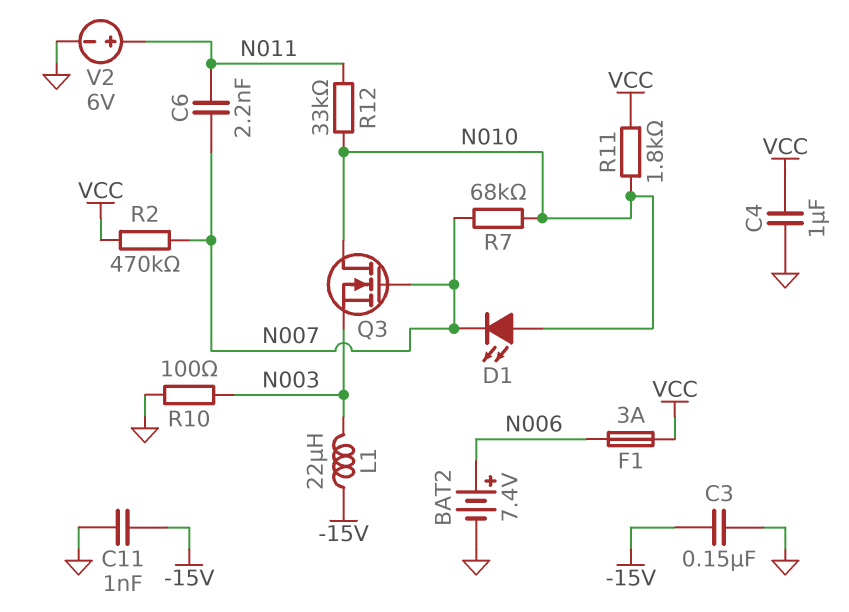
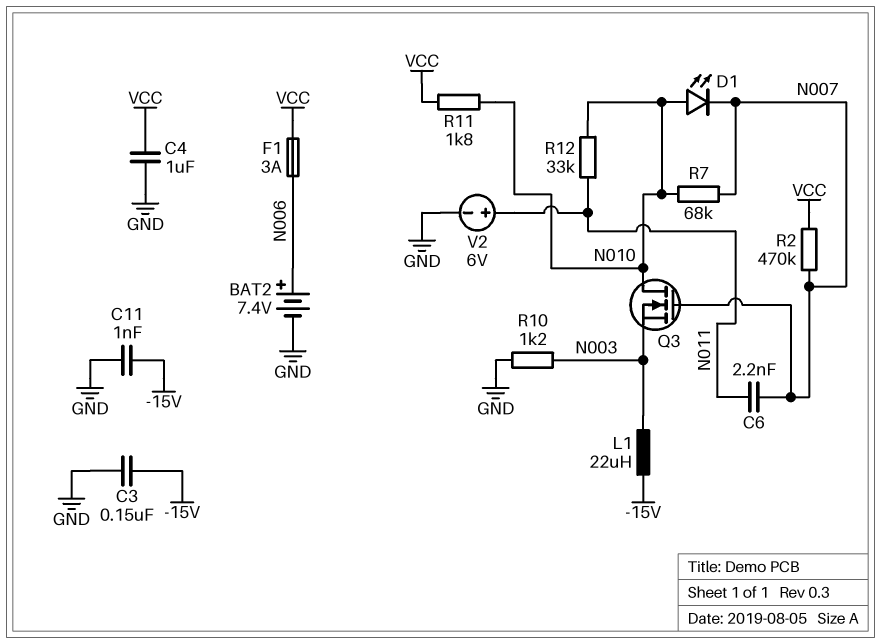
R10: 100 (GND, N003) -> 1.2k (GND, N003)

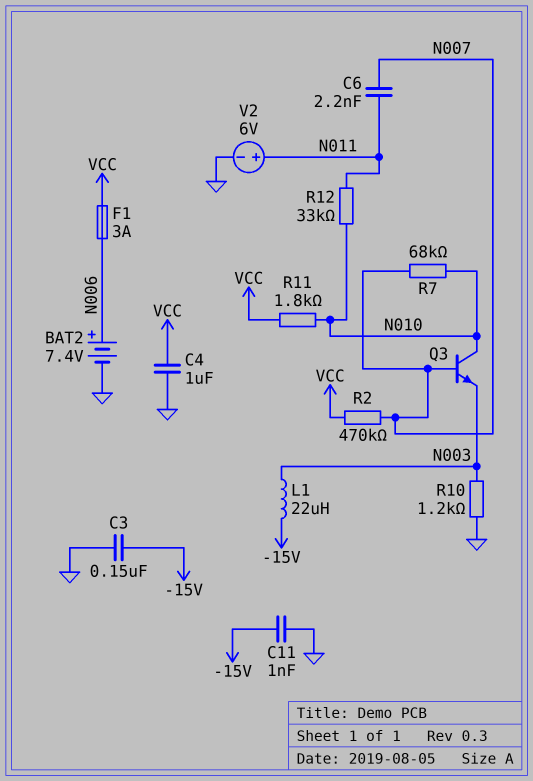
D1: LED (A N010, K N007) -> none
Q3: NMOS (G N007, D N010, S N003) -> NPN (B N007, C N010, E N003)

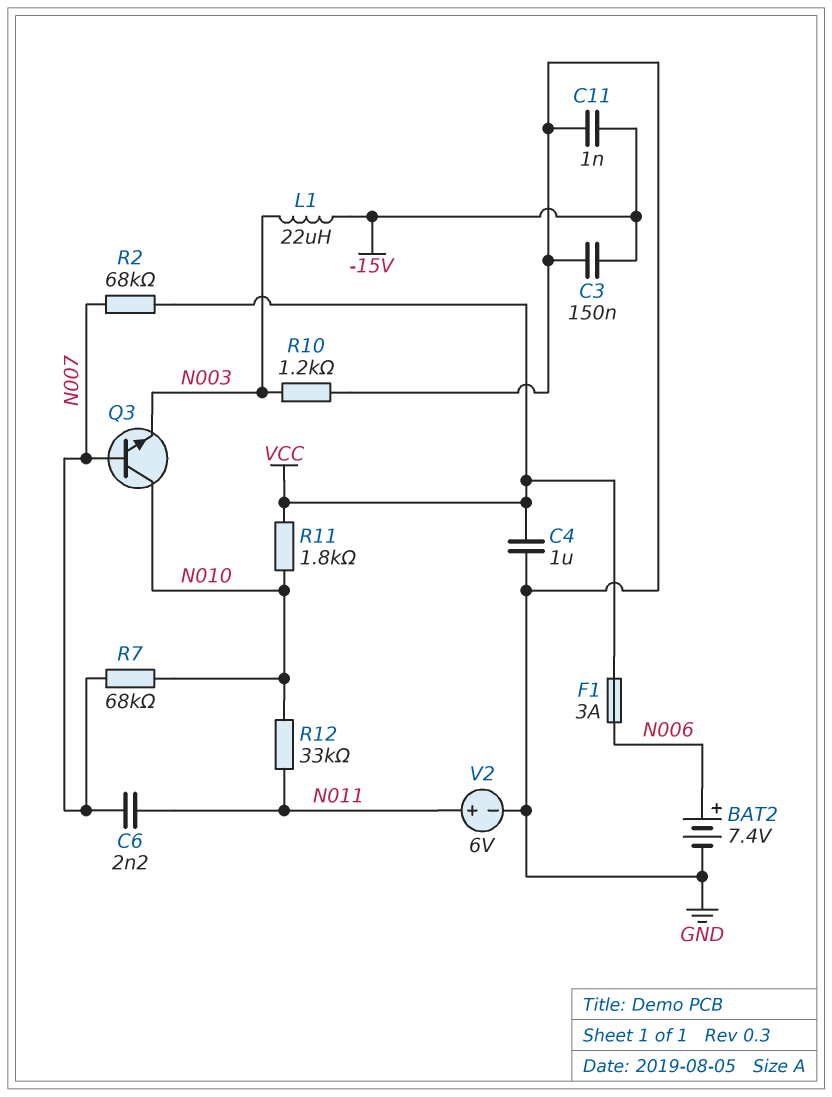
R2: 470k (N007, VCC) -> 68k (N007, VCC)

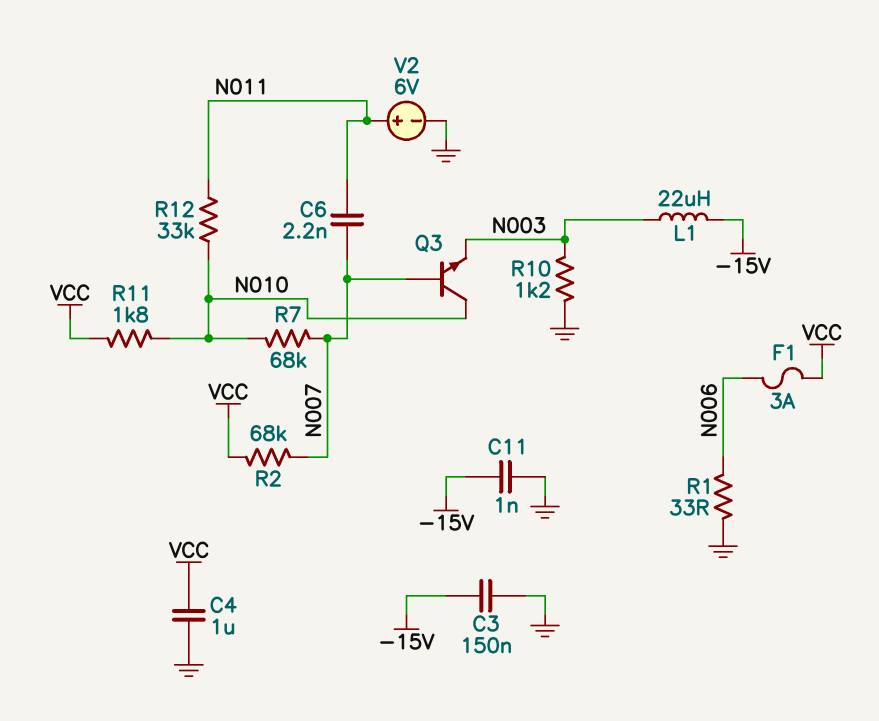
BAT2: 7.4V (plus N006, minus GND) -> none
R1: none -> 33 (GND, N006)

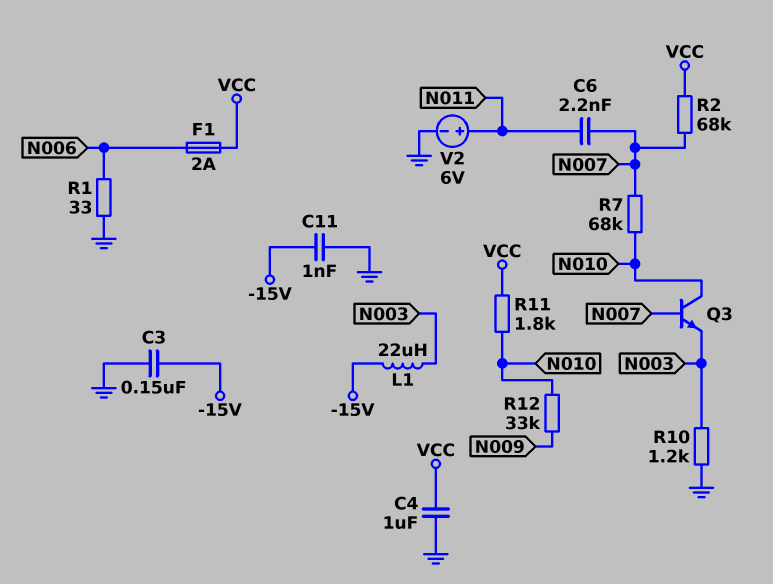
F1: 3A (N006, VCC) -> 2A (N006, VCC)
R12: 33k (N010, N011) -> 33k (N009, N010)

